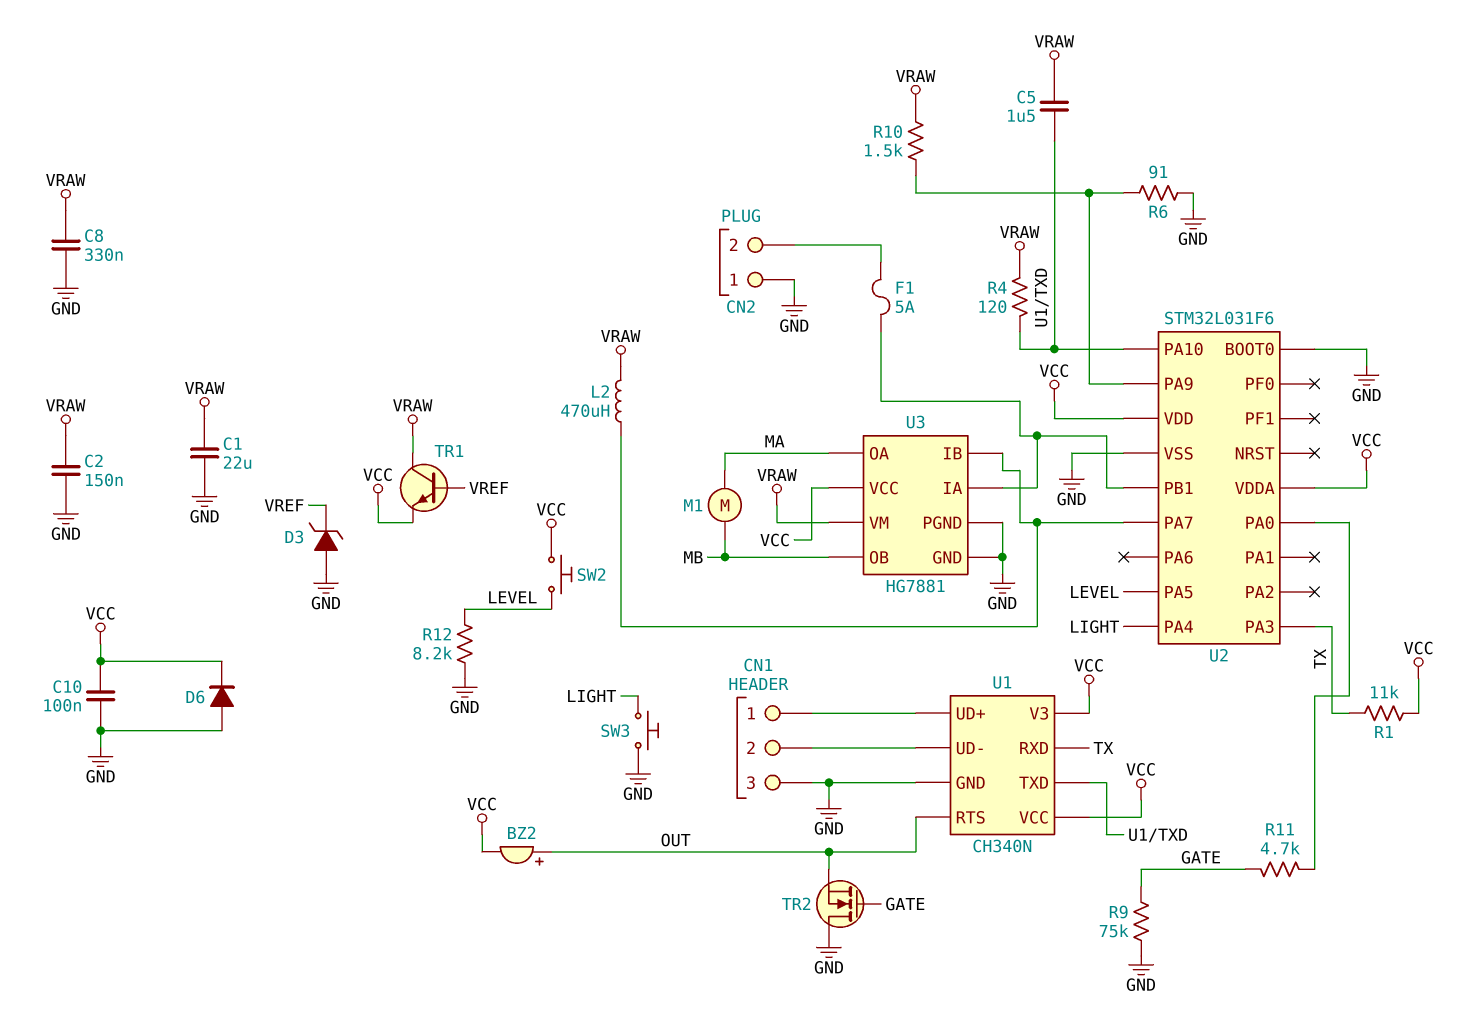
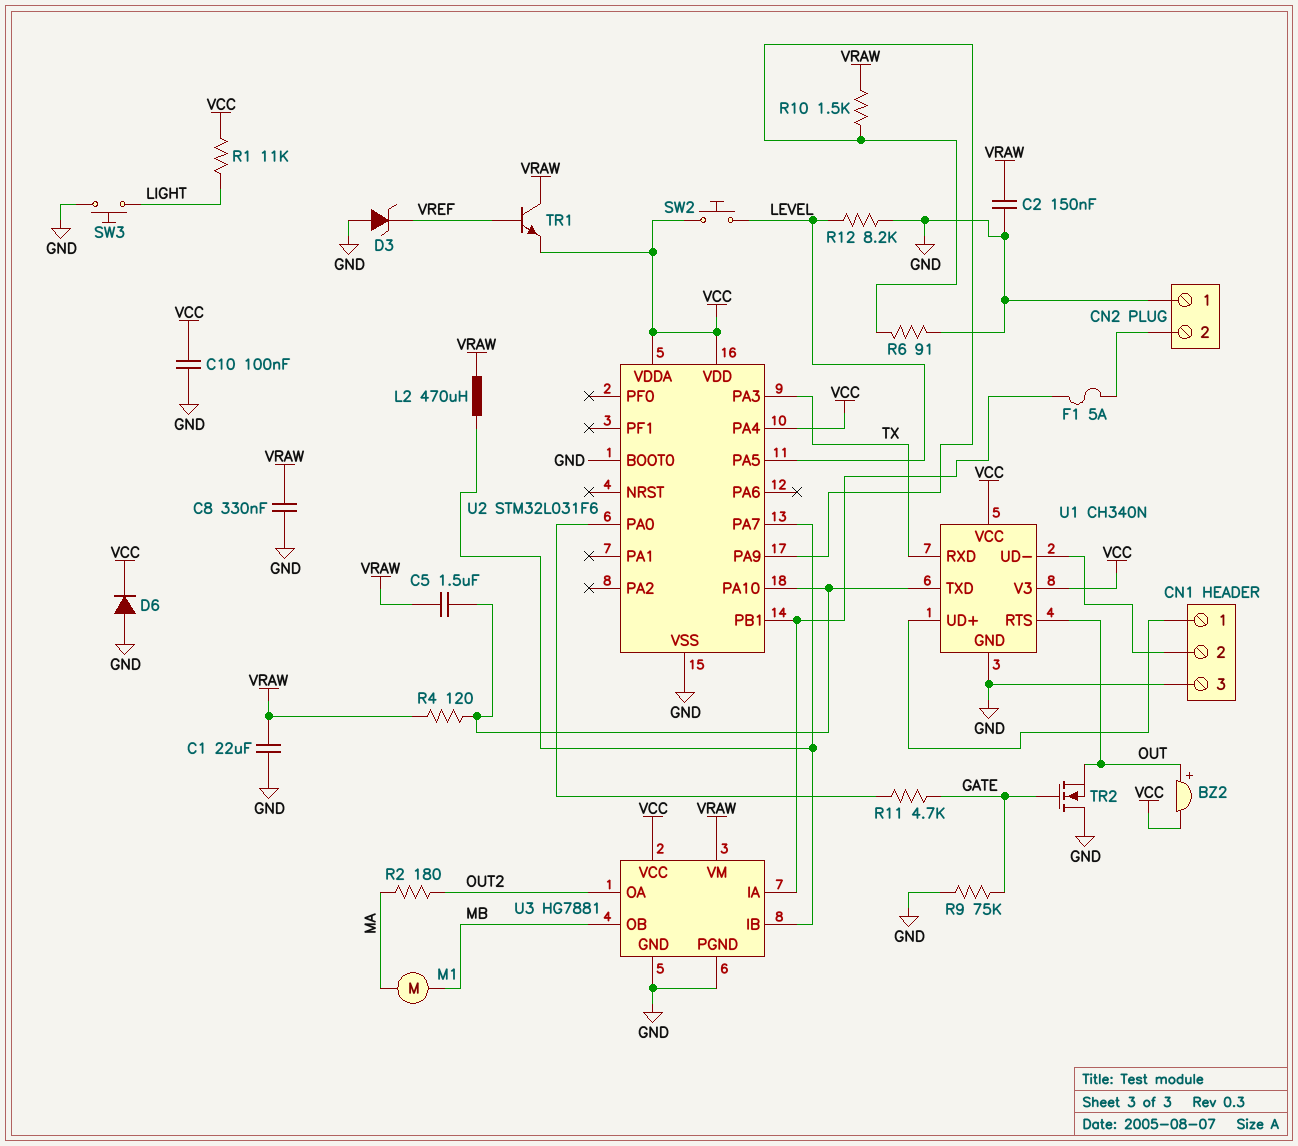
R1: 11k (TX, VCC) -> 11k (LIGHT, VCC)
R2: none -> 180 (MA, OUT2)
U2 pin PA4: LIGHT -> VCC
U3 pin OA: MA -> OUT2

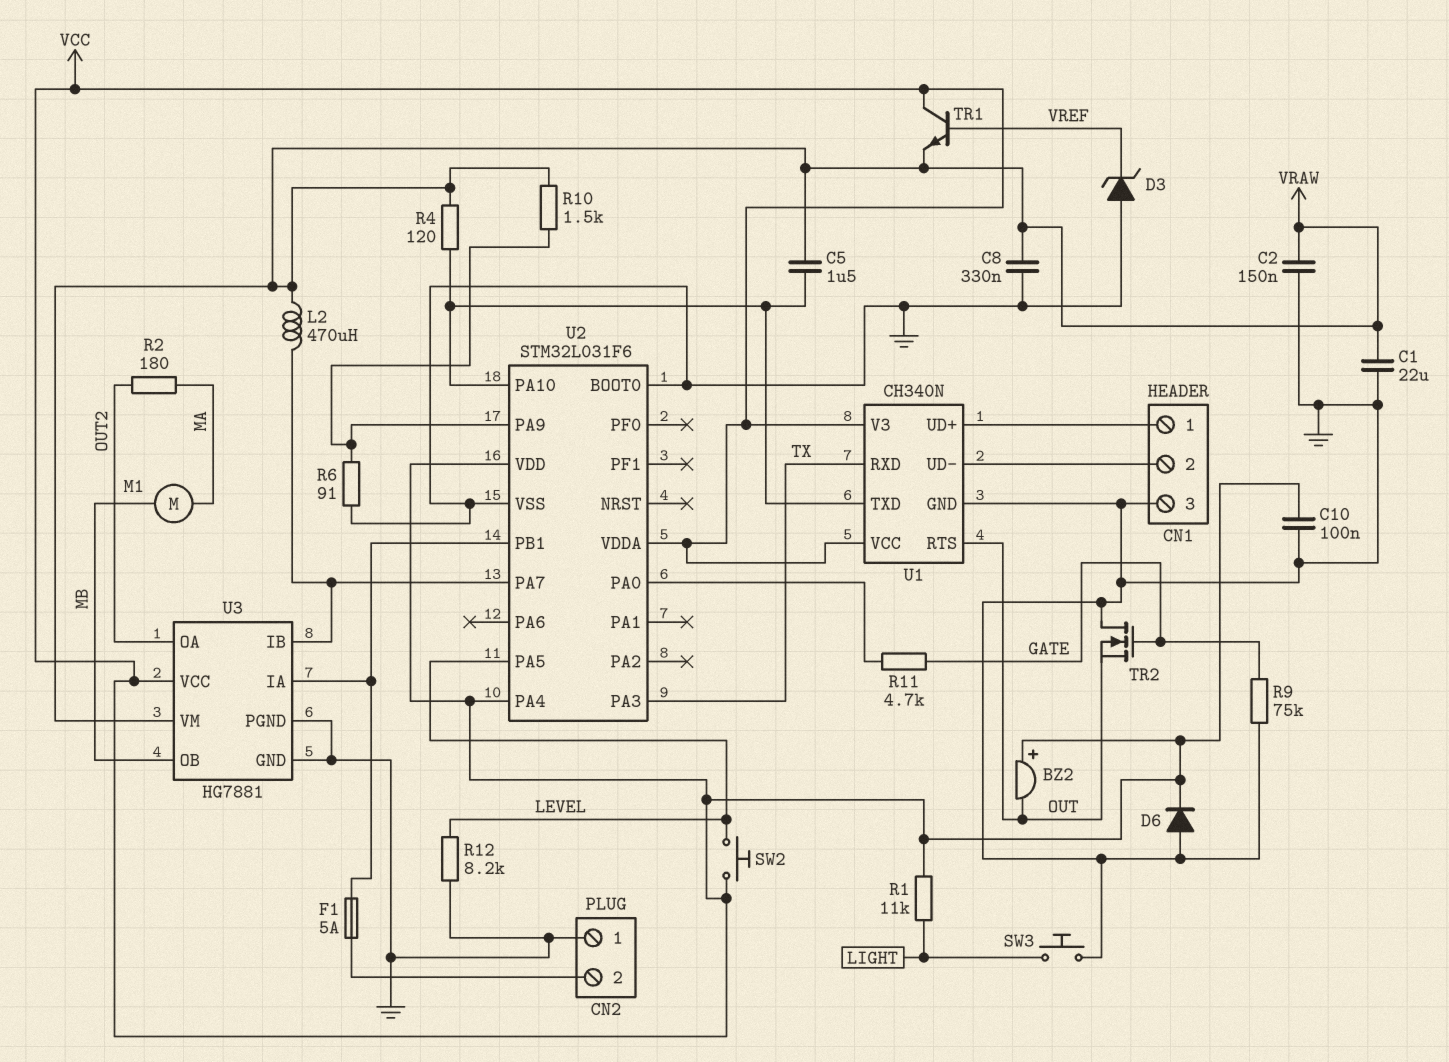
BZ2: buzzer (plus OUT, minus VCC) -> buzzer (plus VCC, minus OUT)
TR1: NPN (B VREF, C VRAW, E VCC) -> NPN (B VREF, C VCC, E VRAW)

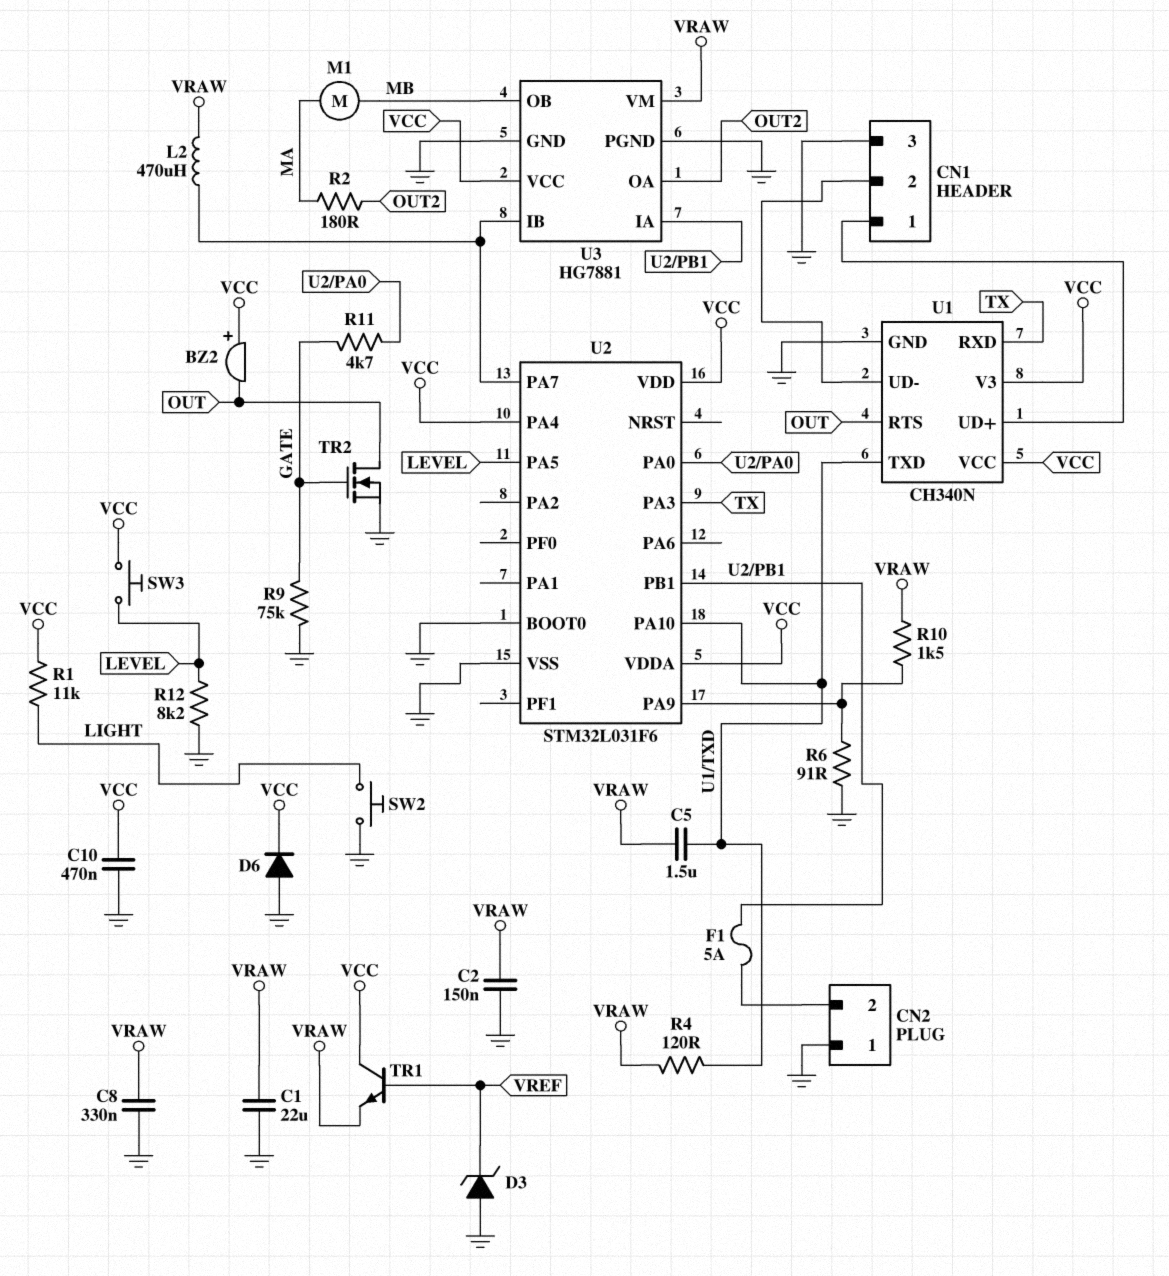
C10: 100nF (GND, VCC) -> 470nF (GND, VCC)
SW2: button (LEVEL, VCC) -> button (GND, LIGHT)
SW3: button (GND, LIGHT) -> button (LEVEL, VCC)
TR2: NMOS (G GATE, D GND, S OUT) -> NMOS (G GATE, D OUT, S GND)

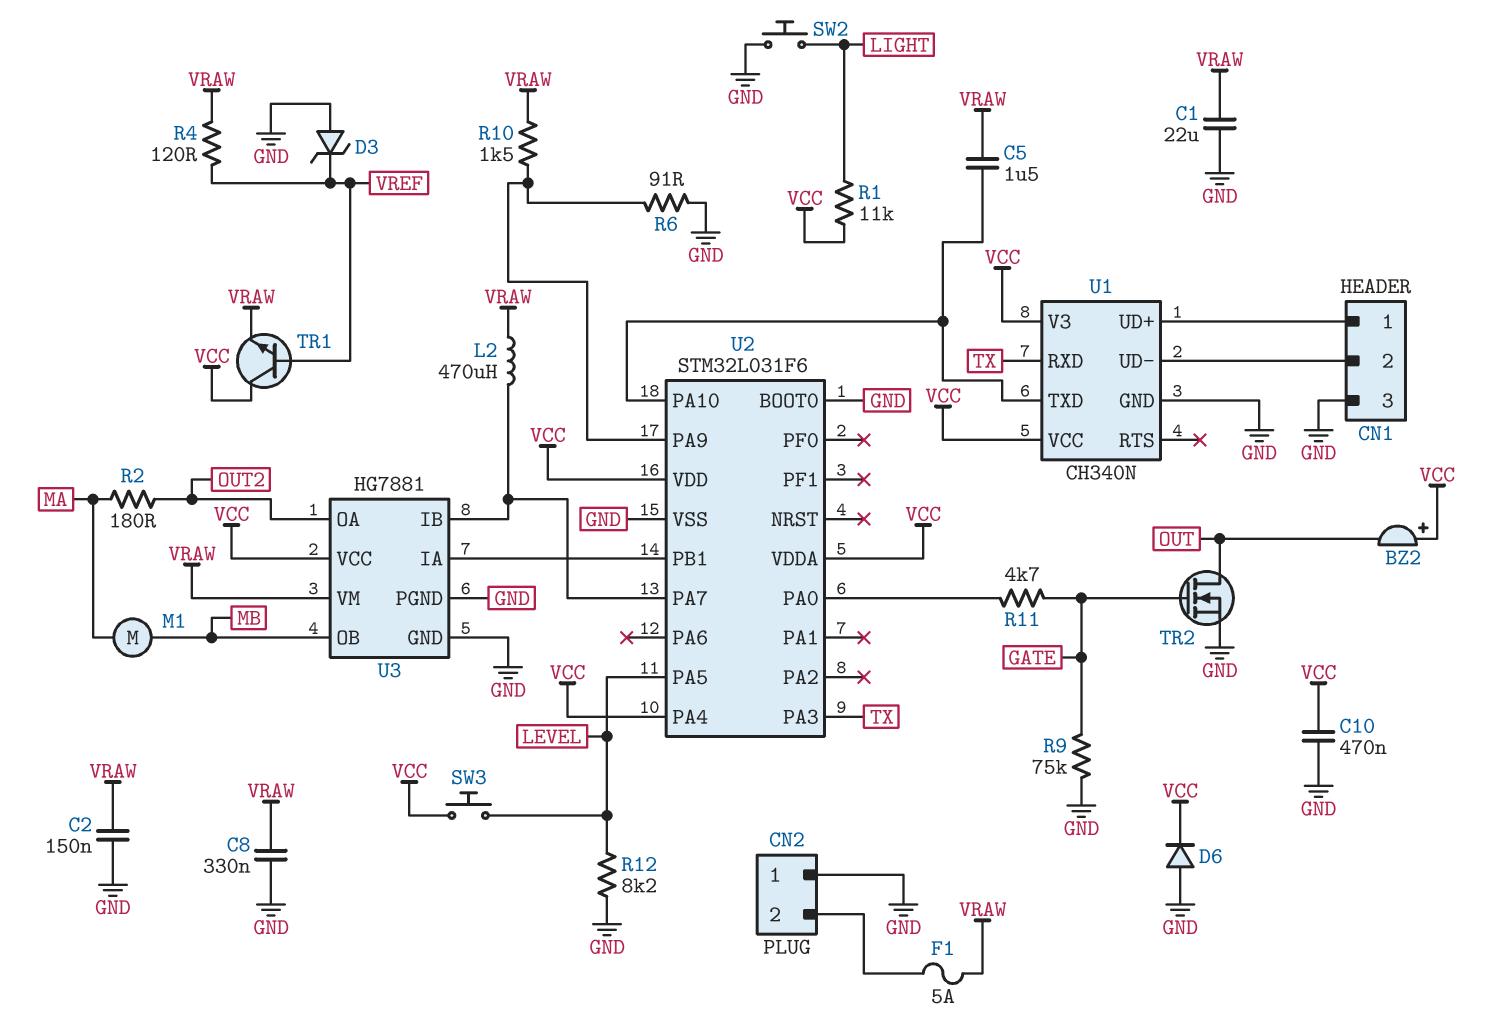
F1: 5A (CN2/2, U2/PB1) -> 5A (CN2/2, VRAW)
R4: 120 (U1/TXD, VRAW) -> 120 (VRAW, VREF)
U1 pin RTS: OUT -> none

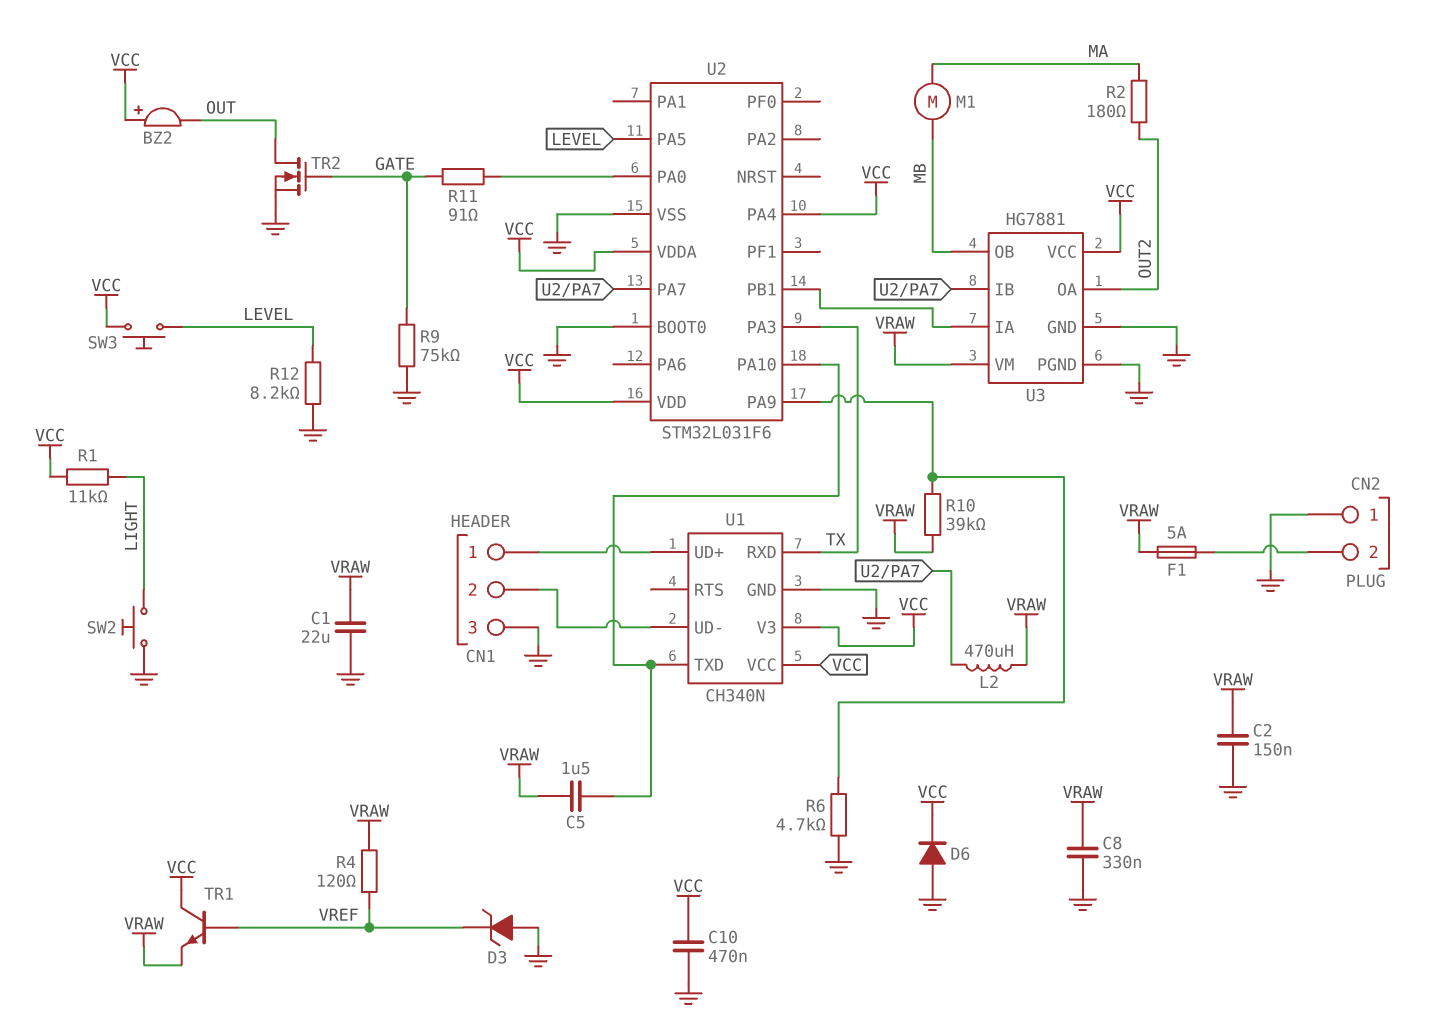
R6: 91 (GND, U2/PA9) -> 4.7k (GND, U2/PA9)
R10: 1.5k (U2/PA9, VRAW) -> 39k (U2/PA9, VRAW)
R11: 4.7k (GATE, U2/PA0) -> 91 (GATE, U2/PA0)

